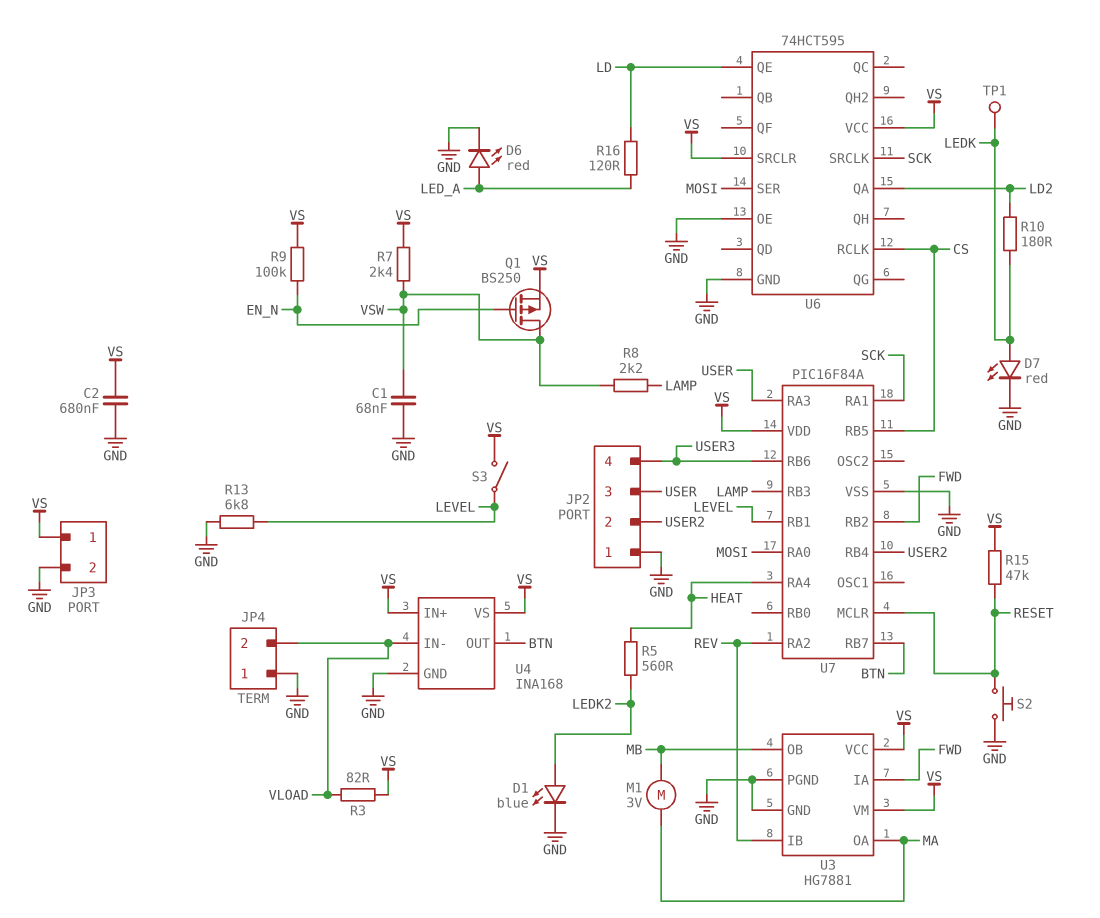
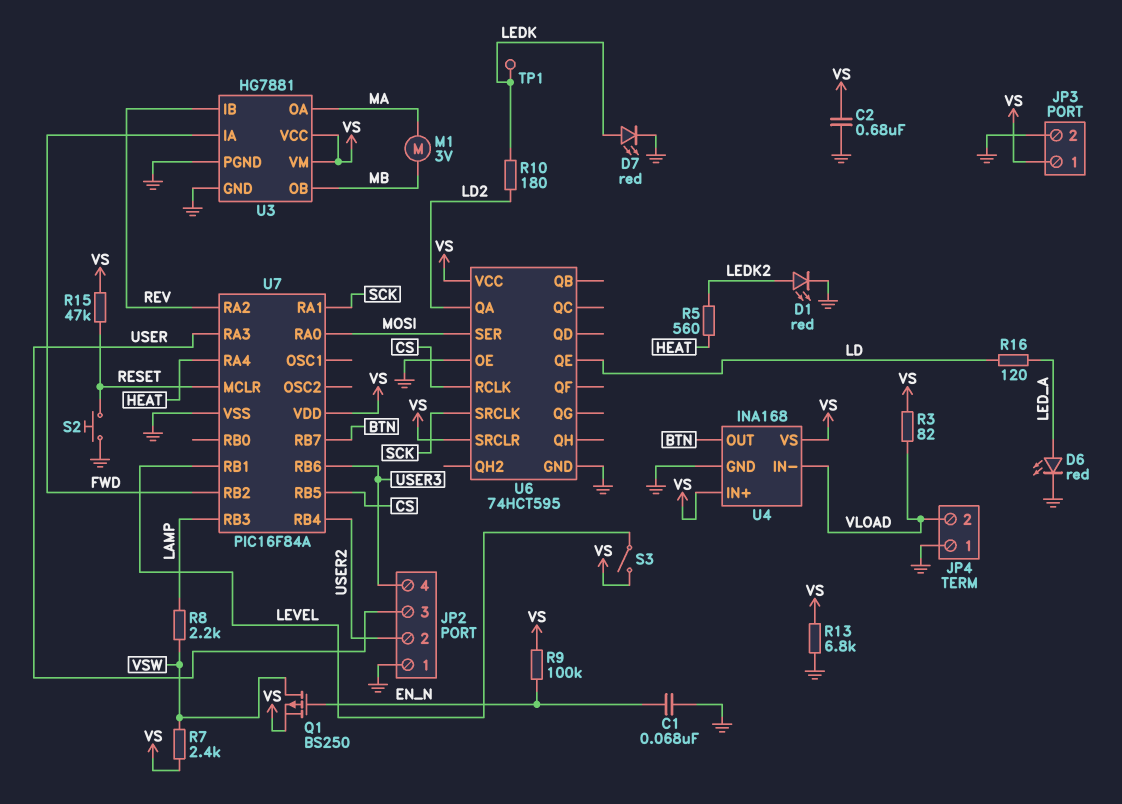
C1: 68nF (GND, VSW) -> 68nF (EN_N, GND)
D1: LED blue (A LEDK2, K GND) -> LED red (A LEDK2, K GND)
R13: 6.8k (GND, LEVEL) -> 6.8k (GND, VS)

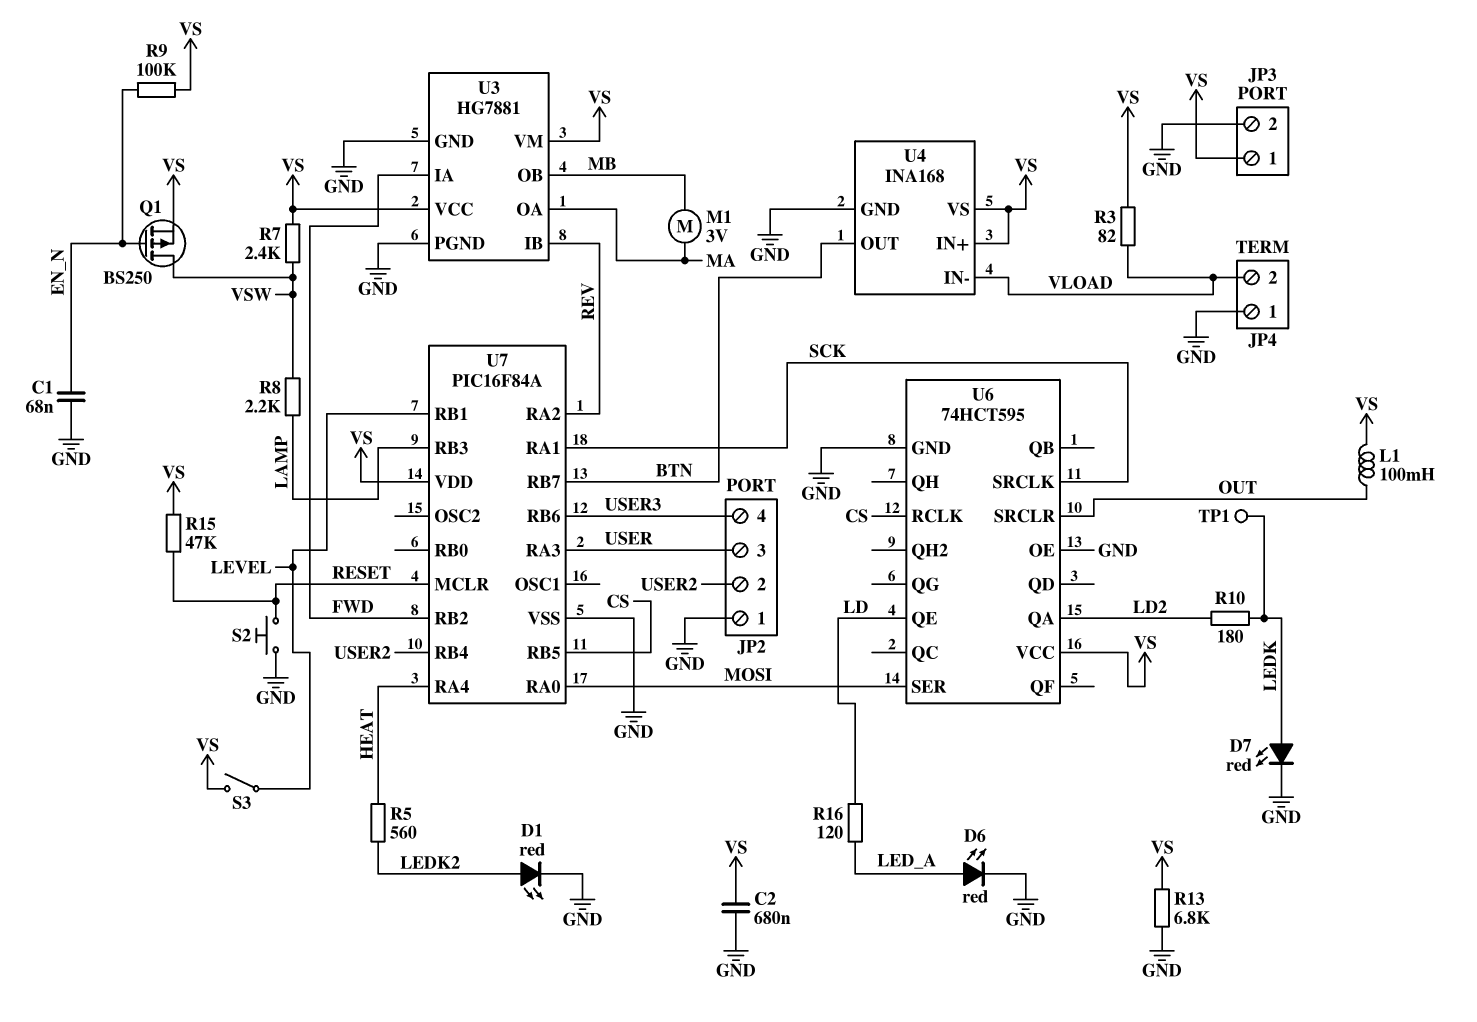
L1: none -> 100mH (OUT, VS)
U6 pin SRCLR: VS -> OUT

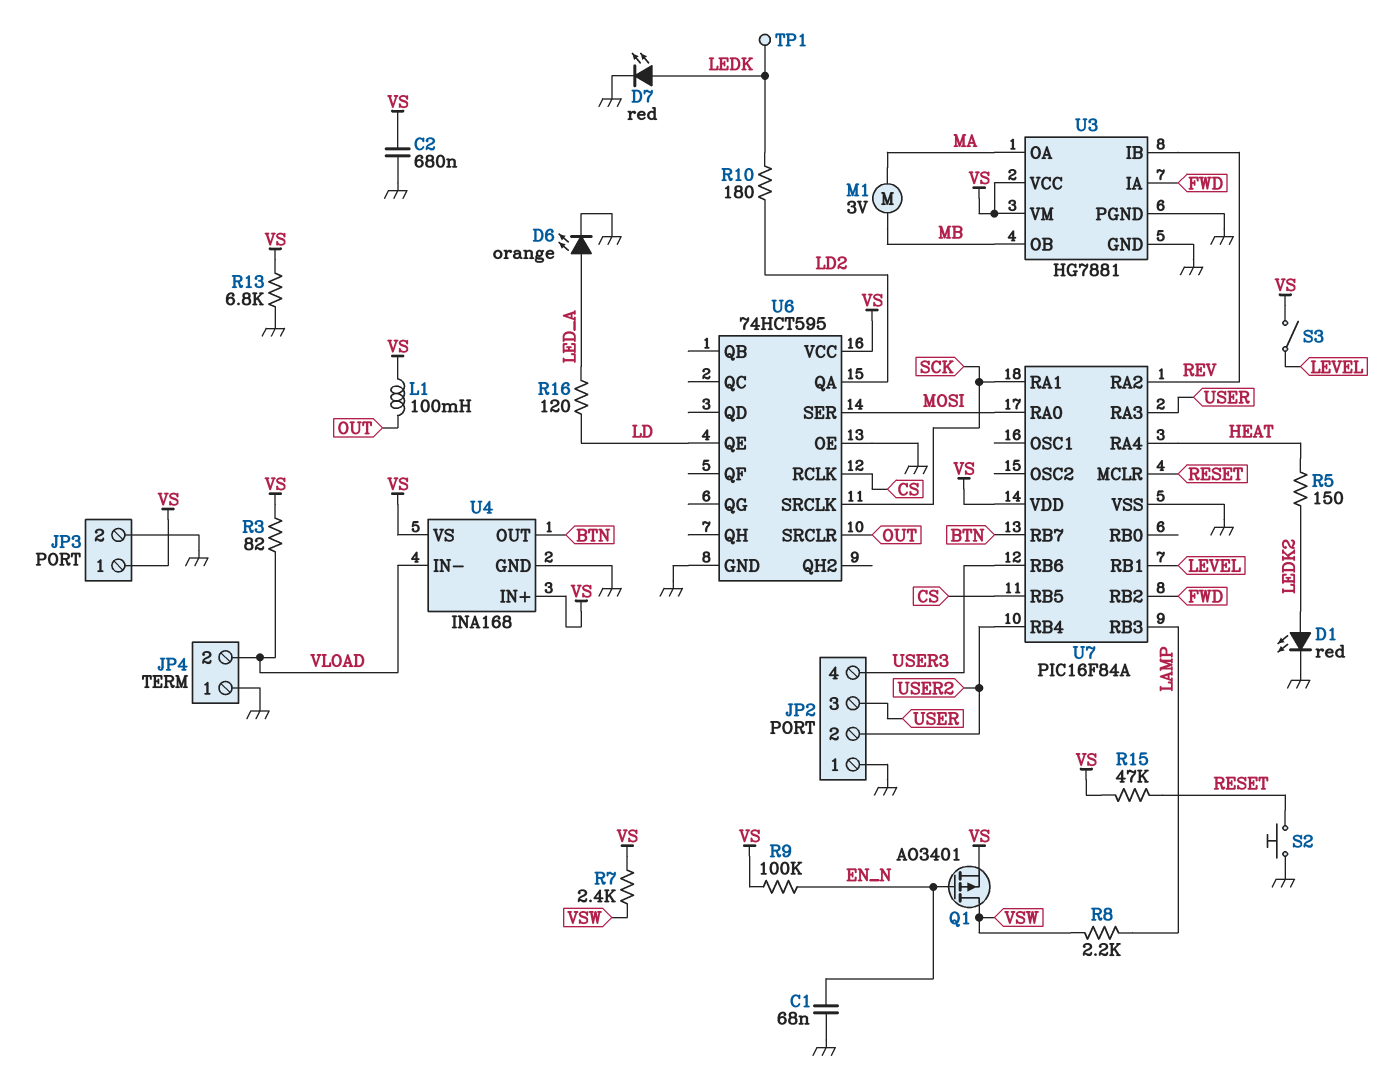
D6: LED red (A LED_A, K GND) -> LED orange (A LED_A, K GND)
Q1: PMOS BS250 (G EN_N, D VSW, S VS) -> PMOS AO3401 (G EN_N, D VSW, S VS)
R5: 560 (HEAT, LEDK2) -> 150 (HEAT, LEDK2)

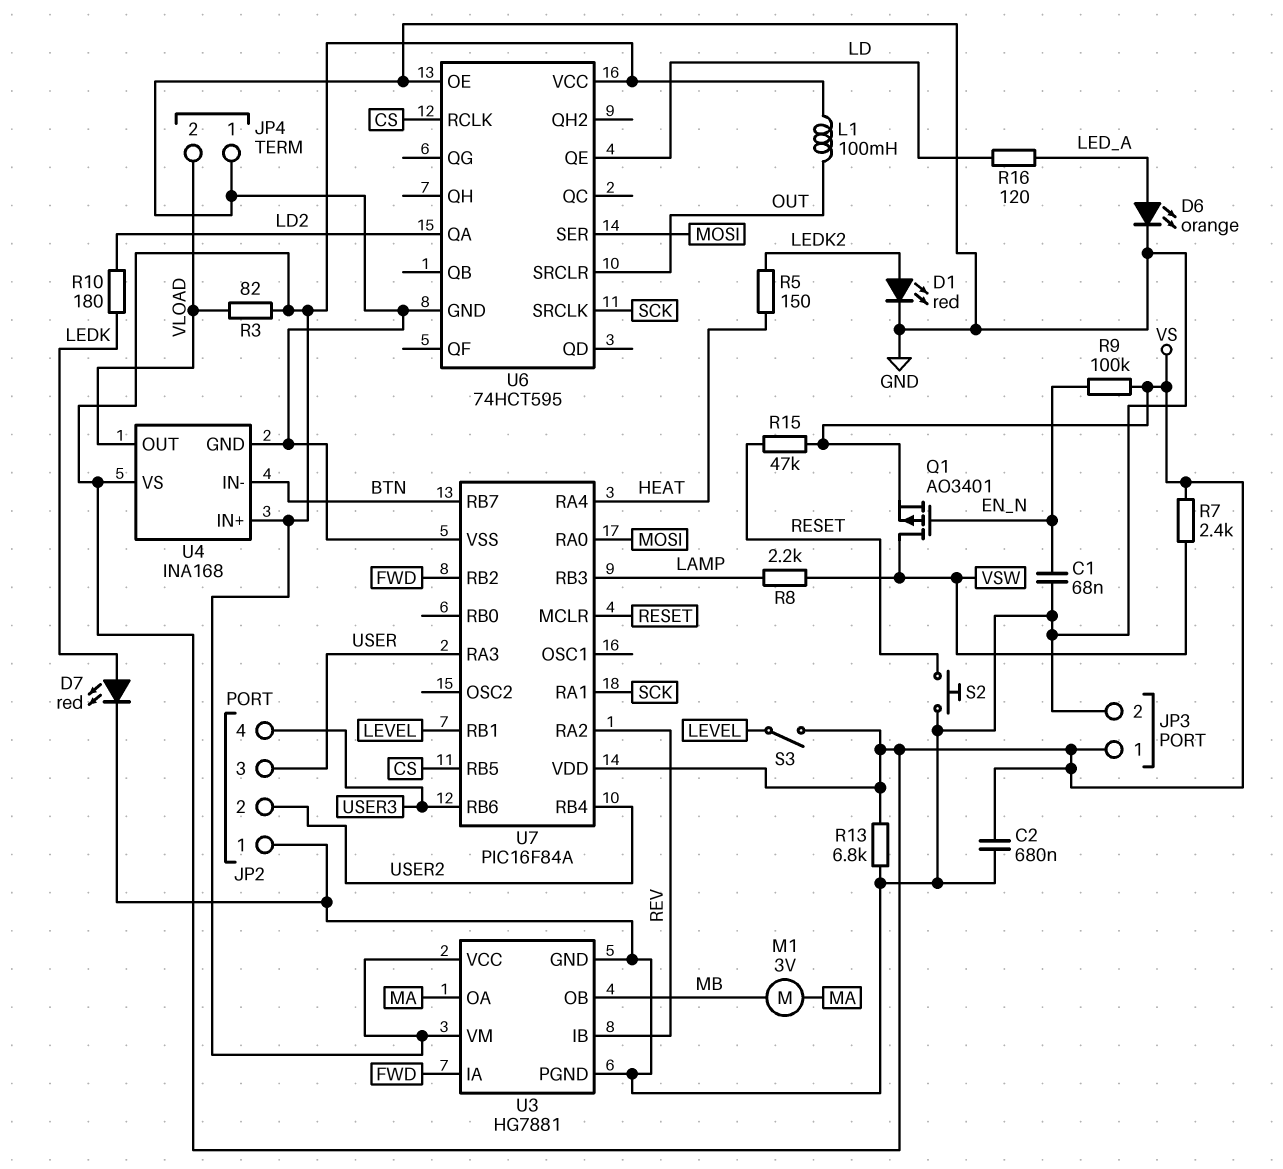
TP1: test point (LEDK) -> none
U4 pin IN-: VLOAD -> BTN
U4 pin OUT: BTN -> VLOAD

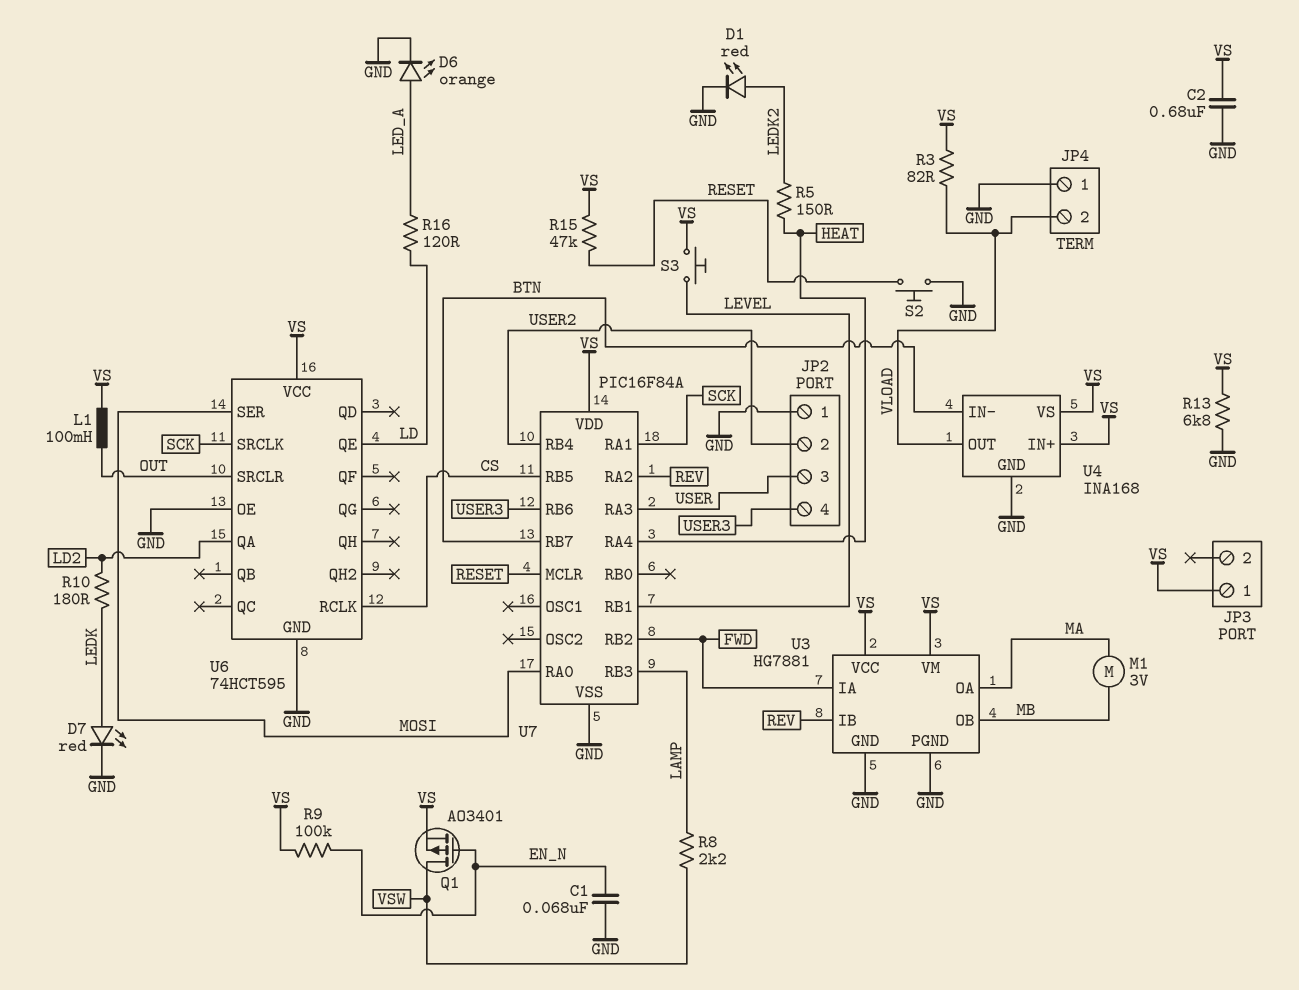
JP3 pin 2: GND -> none
R7: 2.4k (VS, VSW) -> none
S3: switch (LEVEL, VS) -> button (LEVEL, VS)

